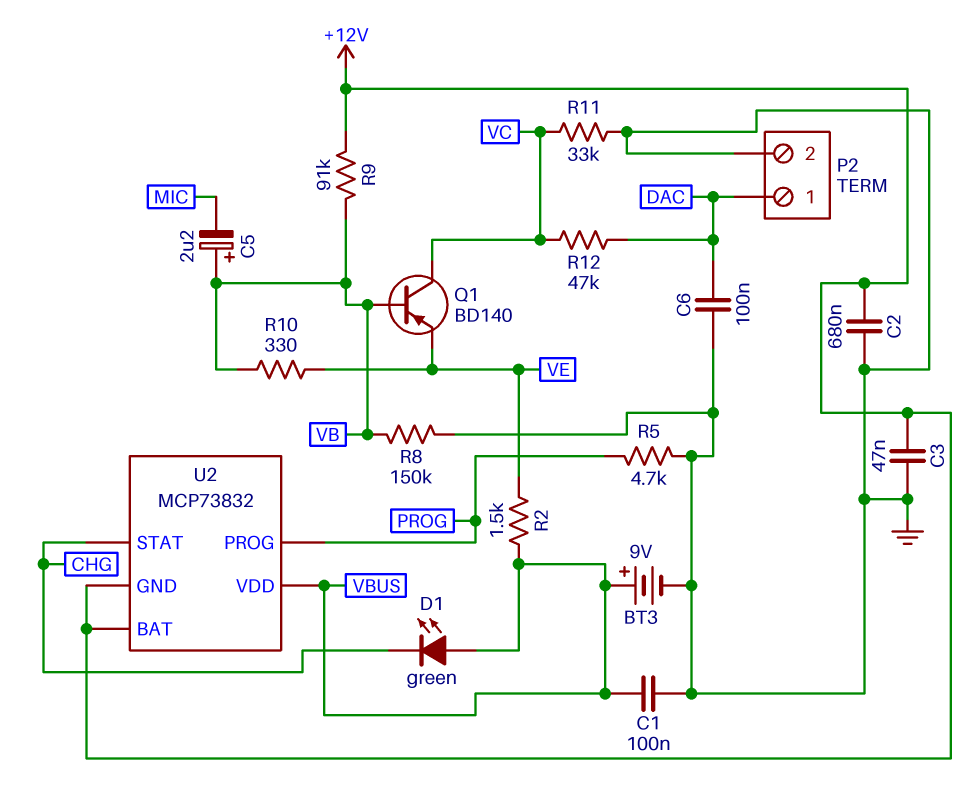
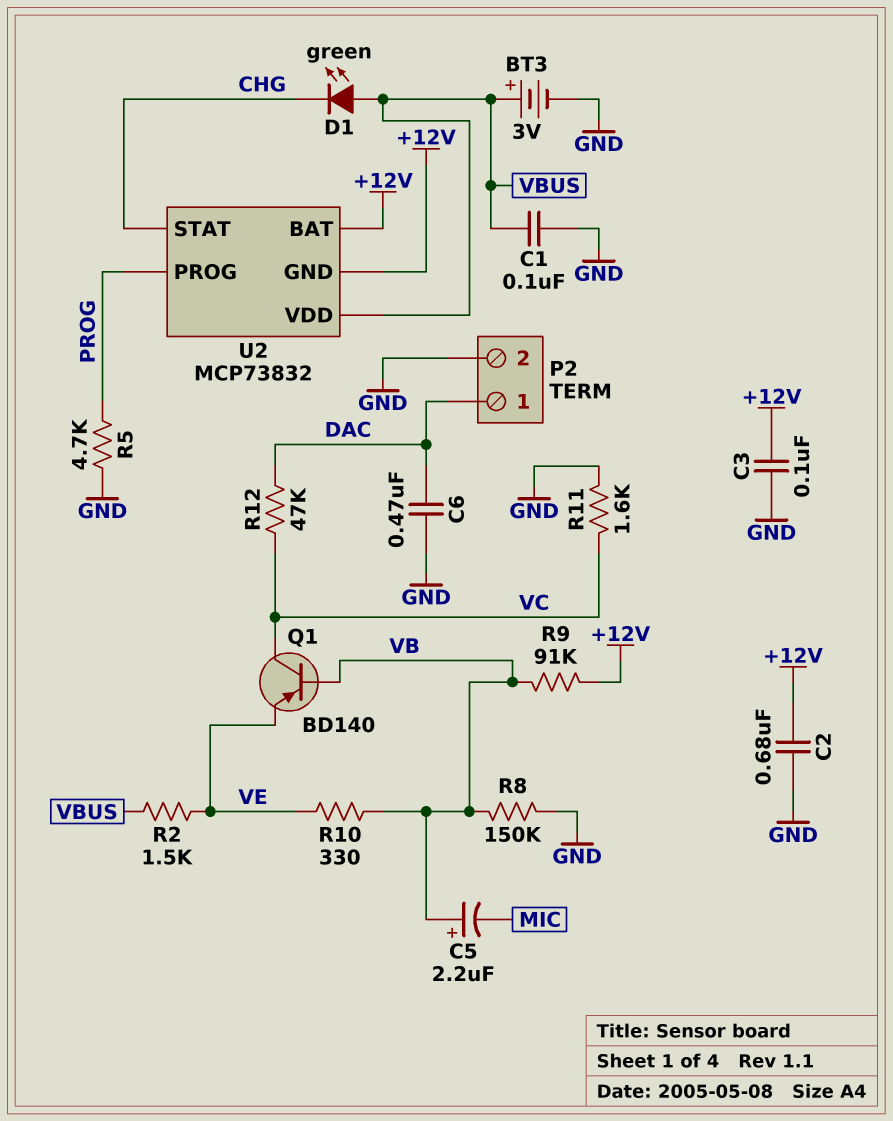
BT3: 9V (plus VBUS, minus GND) -> 3V (plus VBUS, minus GND)
C3: 47nF (+12V, GND) -> 100nF (+12V, GND)
C6: 100nF (DAC, GND) -> 470nF (DAC, GND)
R11: 33k (GND, VC) -> 1.6k (GND, VC)

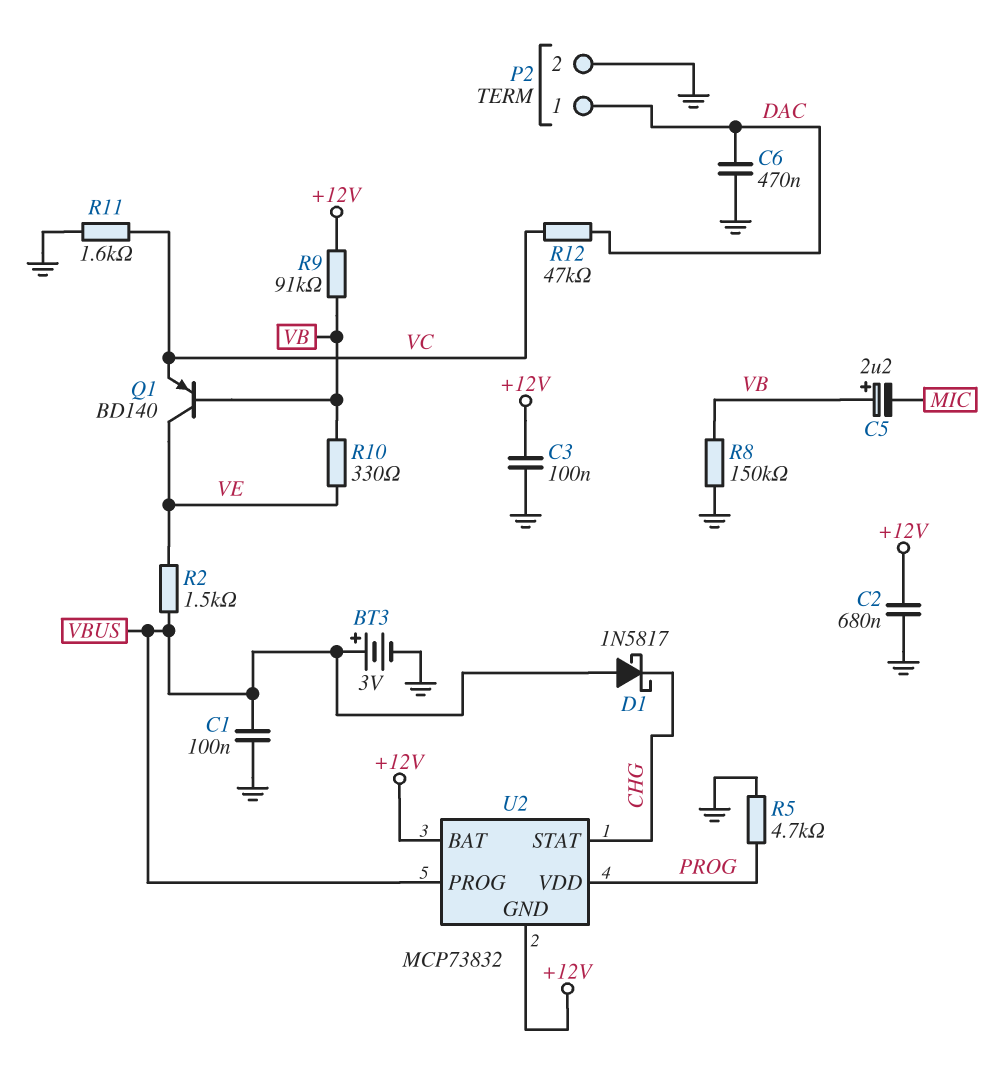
D1: LED green (A VBUS, K CHG) -> schottky 1N5817 (A VBUS, K CHG)
Q1: PNP BD140 (B VB, C VC, E VE) -> PNP BD140 (B VB, C VE, E VC)
U2 pin PROG: PROG -> VBUS
U2 pin VDD: VBUS -> PROG

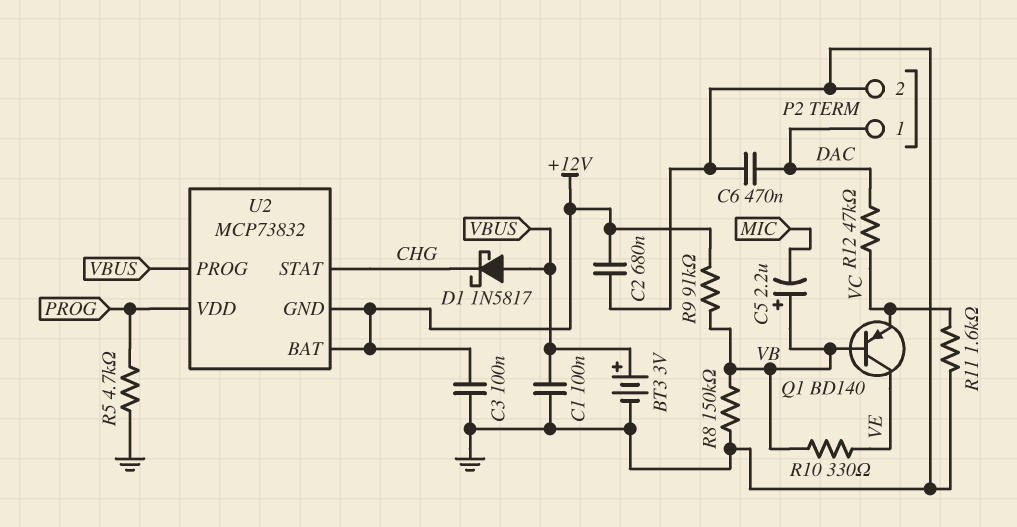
R2: 1.5k (VBUS, VE) -> none

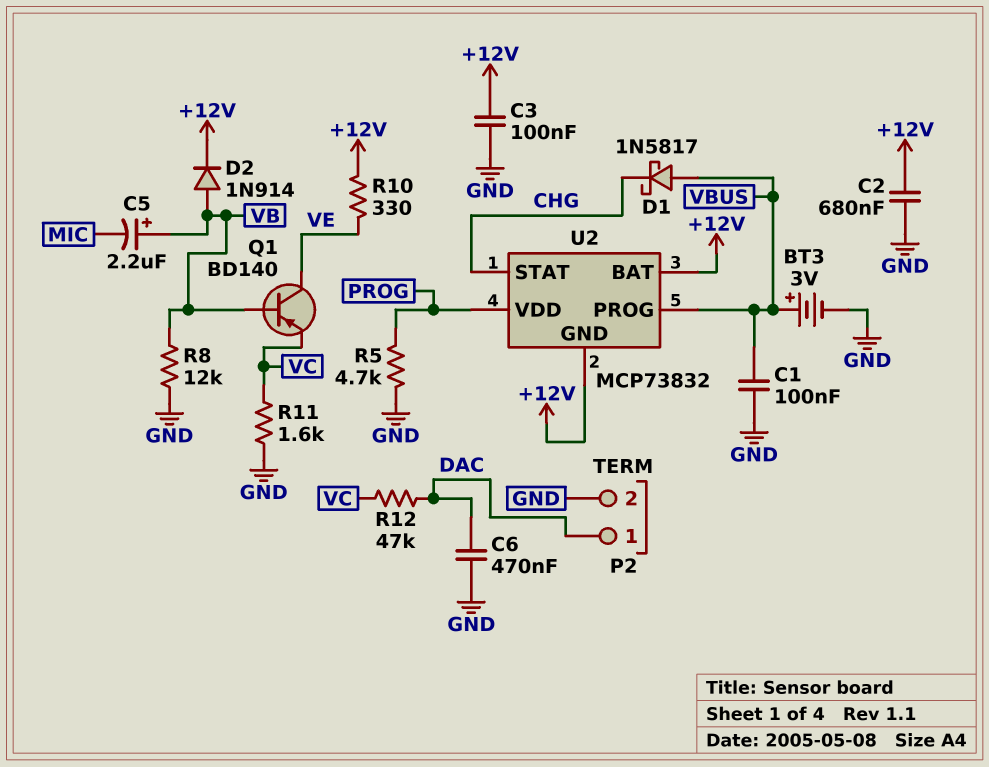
D2: none -> diode 1N914 (A VB, K +12V)
R8: 150k (GND, VB) -> 12k (GND, VB)
R9: 91k (+12V, VB) -> none
R10: 330 (VB, VE) -> 330 (+12V, VE)

